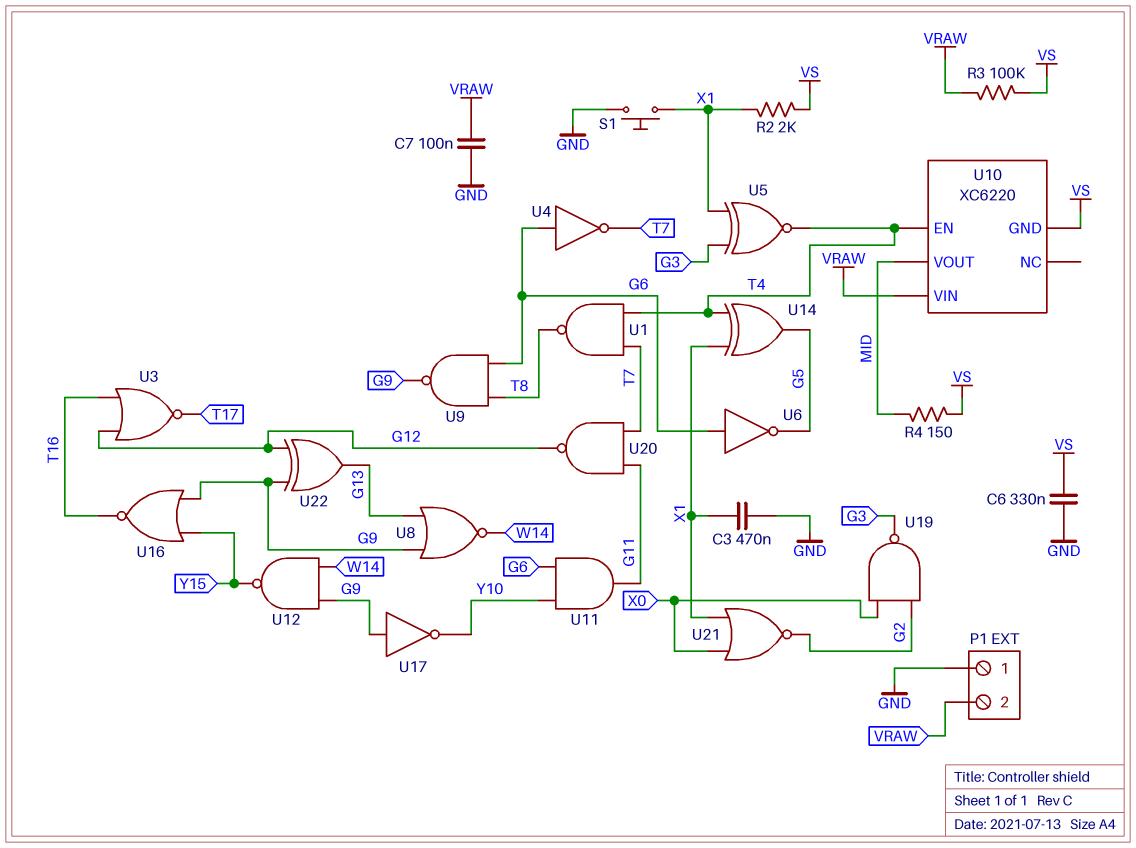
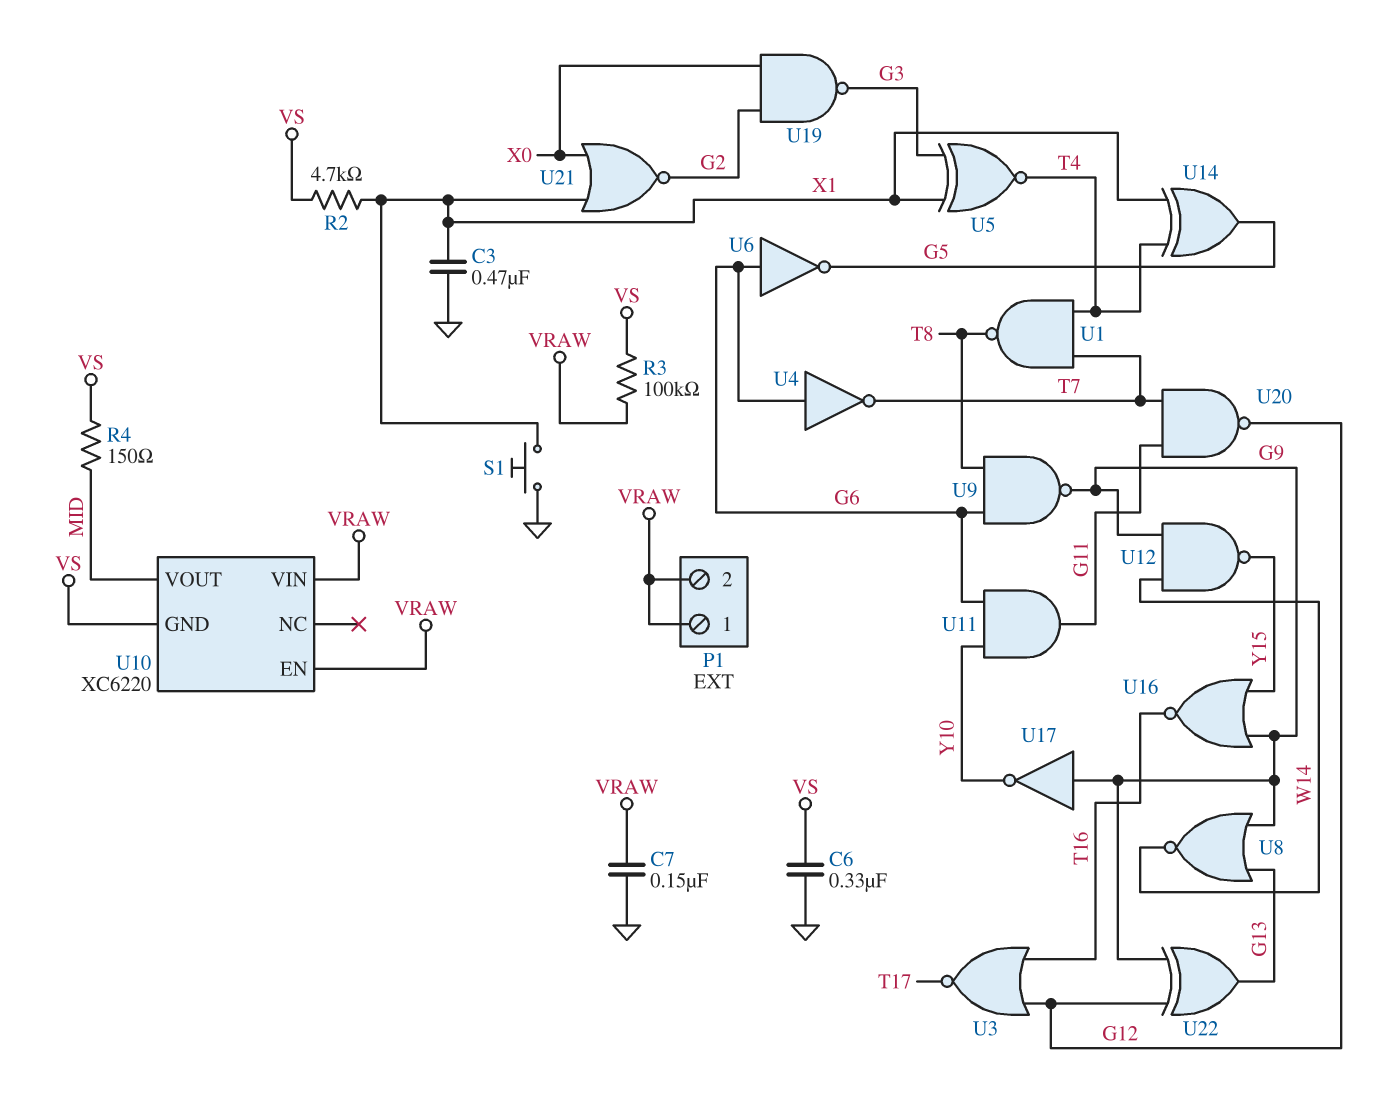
C7: 100nF (GND, VRAW) -> 150nF (GND, VRAW)
P1 pin 1: GND -> VRAW
R2: 2k (VS, X1) -> 4.7k (VS, X1)
U10 pin EN: T4 -> VRAW

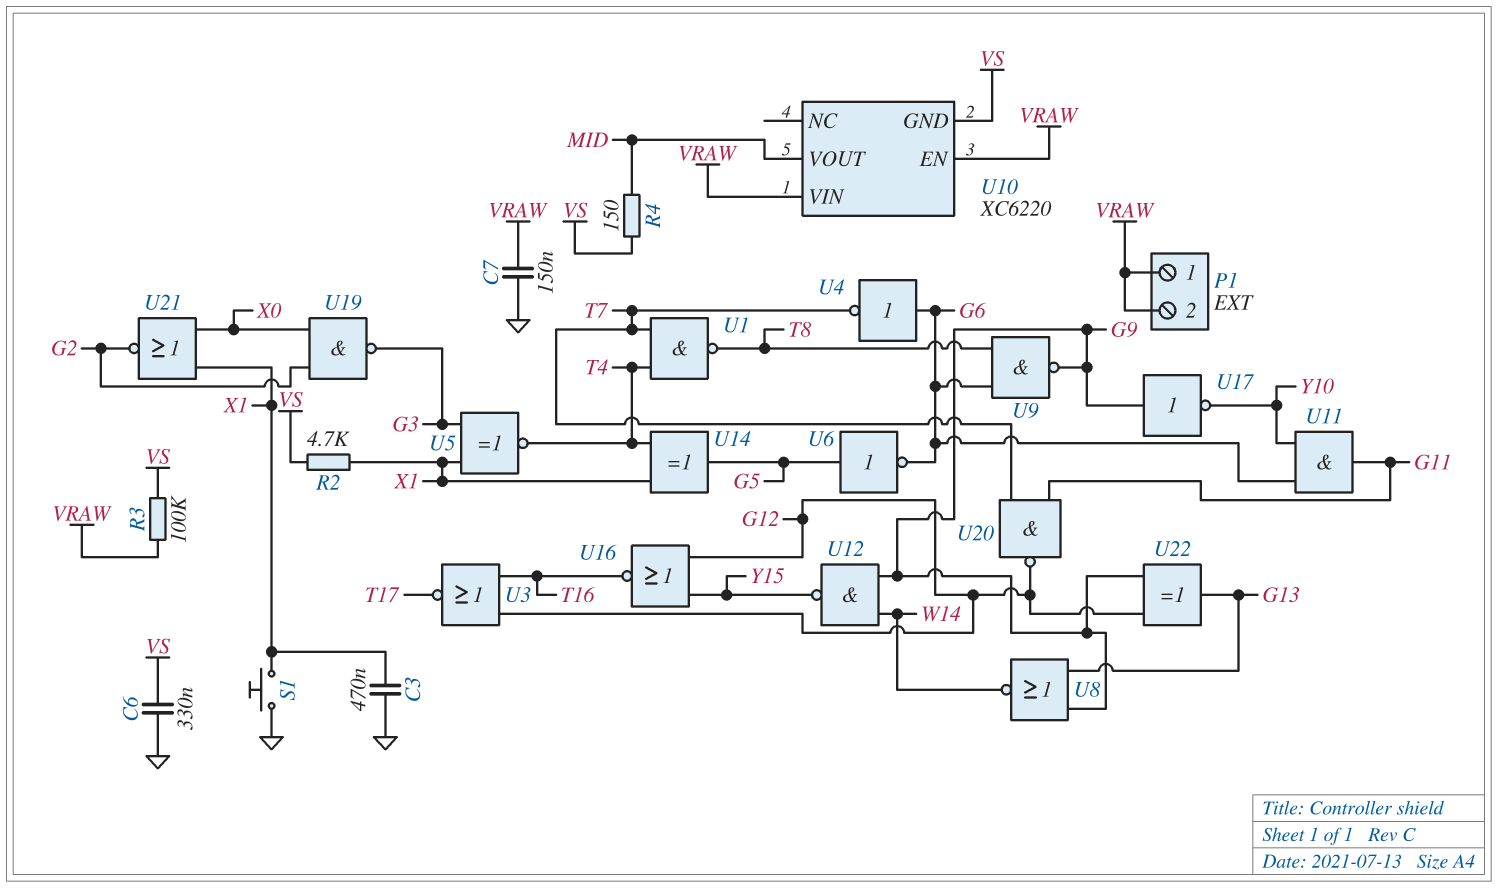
U6: NOT (in G6, out G5) -> NOT (in G5, out G6)
U16: NOR (in G9, in Y15, out T16) -> NOR (in G12, in Y15, out T16)

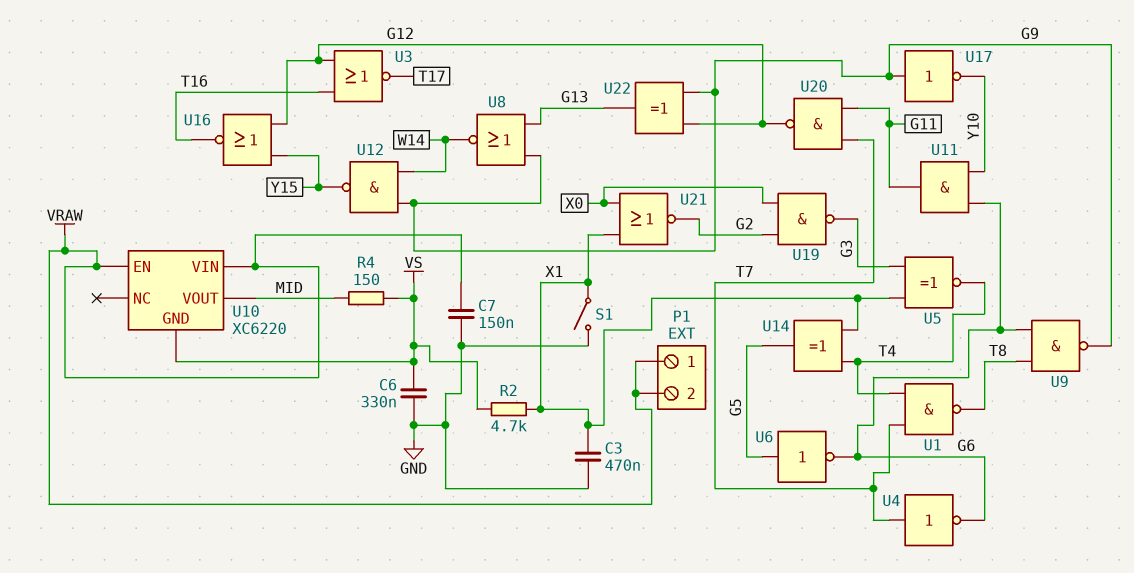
R3: 100k (VRAW, VS) -> none
S1: button (GND, X1) -> switch (GND, X1)
U4: NOT (in G6, out T7) -> NOT (in T7, out G6)

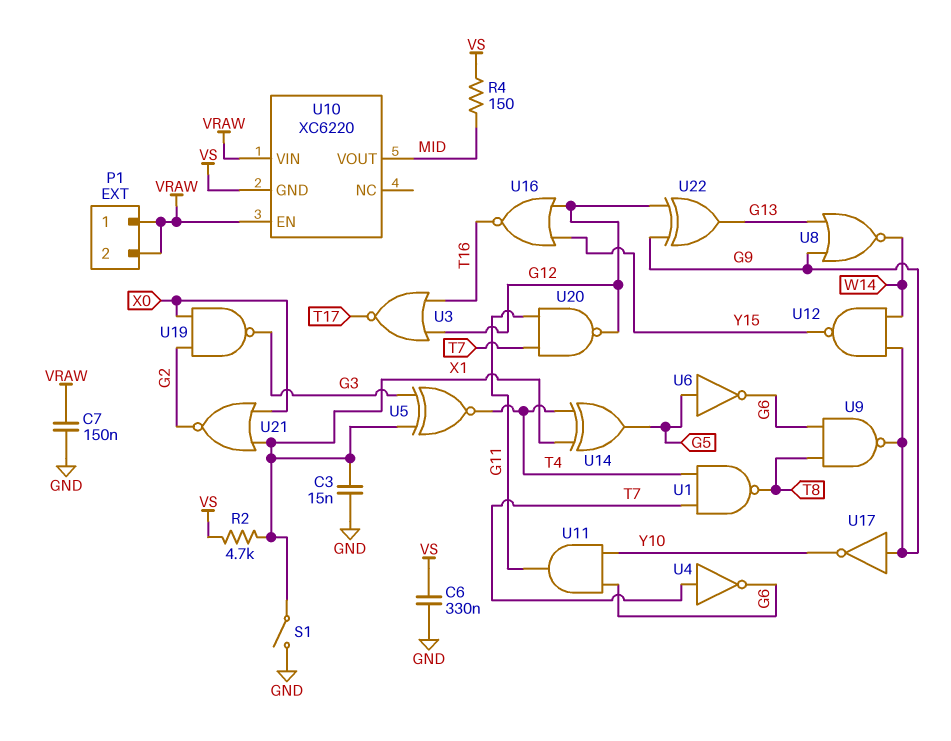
C3: 470nF (GND, X1) -> 15nF (GND, X1)

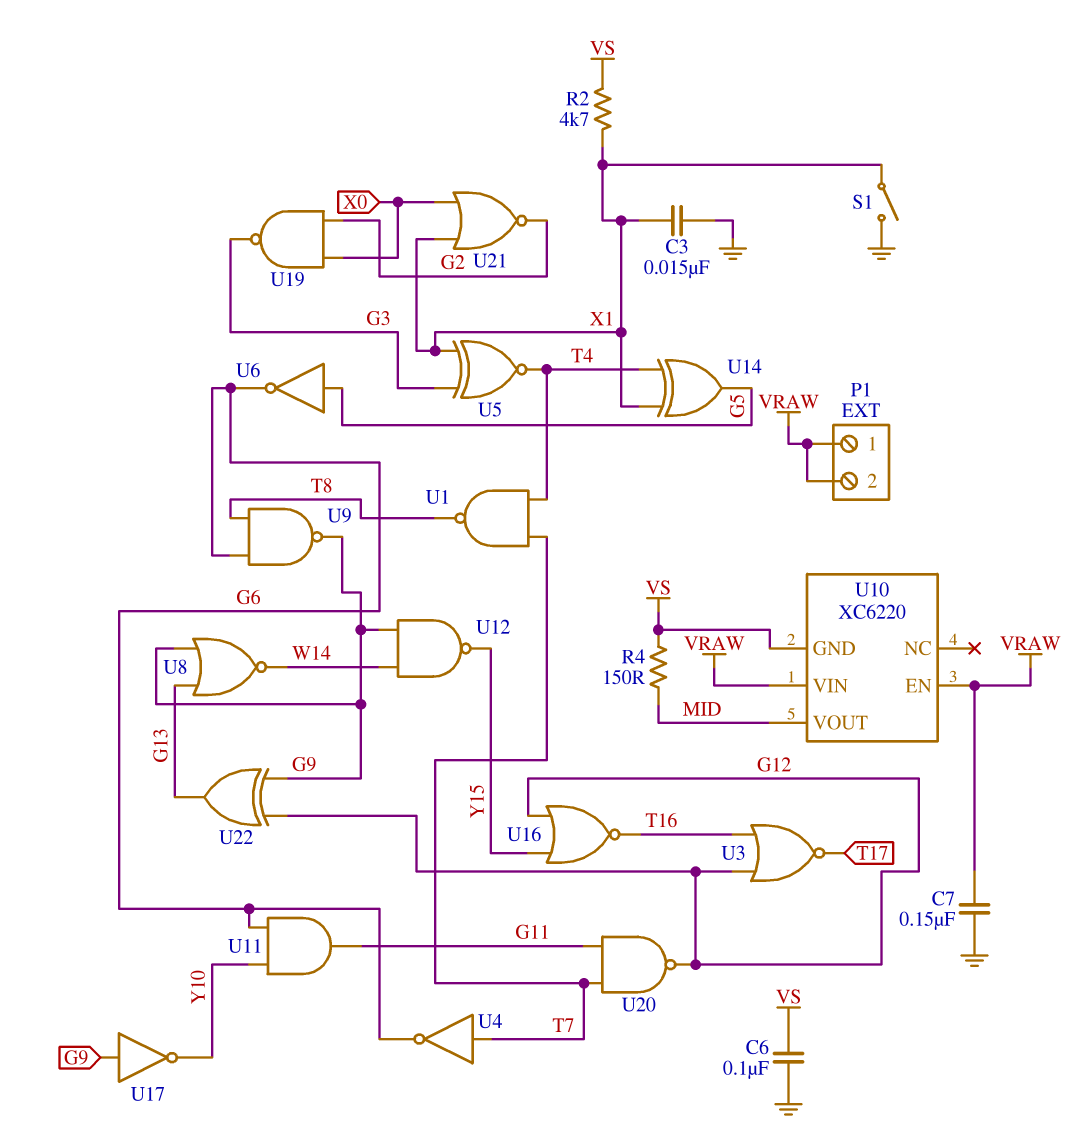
C6: 330nF (GND, VS) -> 100nF (GND, VS)

